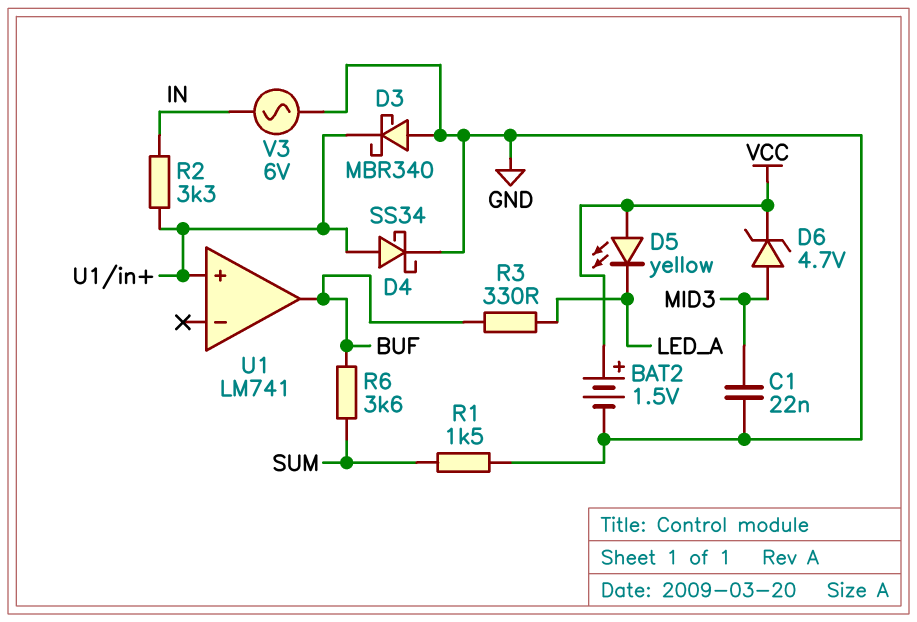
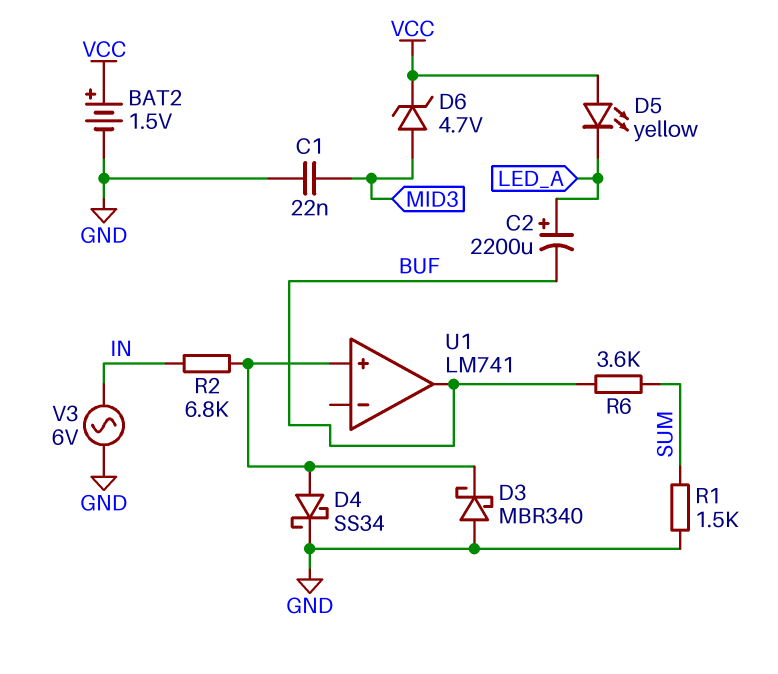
C2: none -> 2200uF (plus LED_A, minus BUF)
R2: 3.3k (IN, U1/in+) -> 6.8k (IN, U1/in+)
R3: 330 (BUF, LED_A) -> none

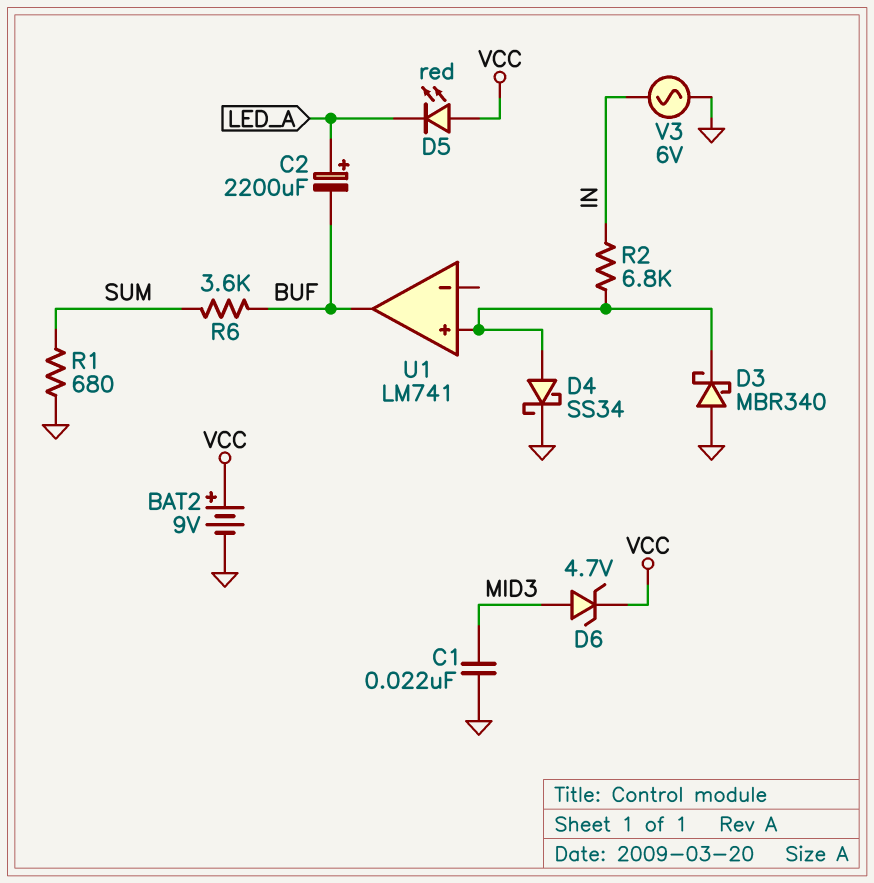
BAT2: 1.5V (plus VCC, minus GND) -> 9V (plus VCC, minus GND)
D5: LED yellow (A VCC, K LED_A) -> LED red (A VCC, K LED_A)
R1: 1.5k (GND, SUM) -> 680 (GND, SUM)

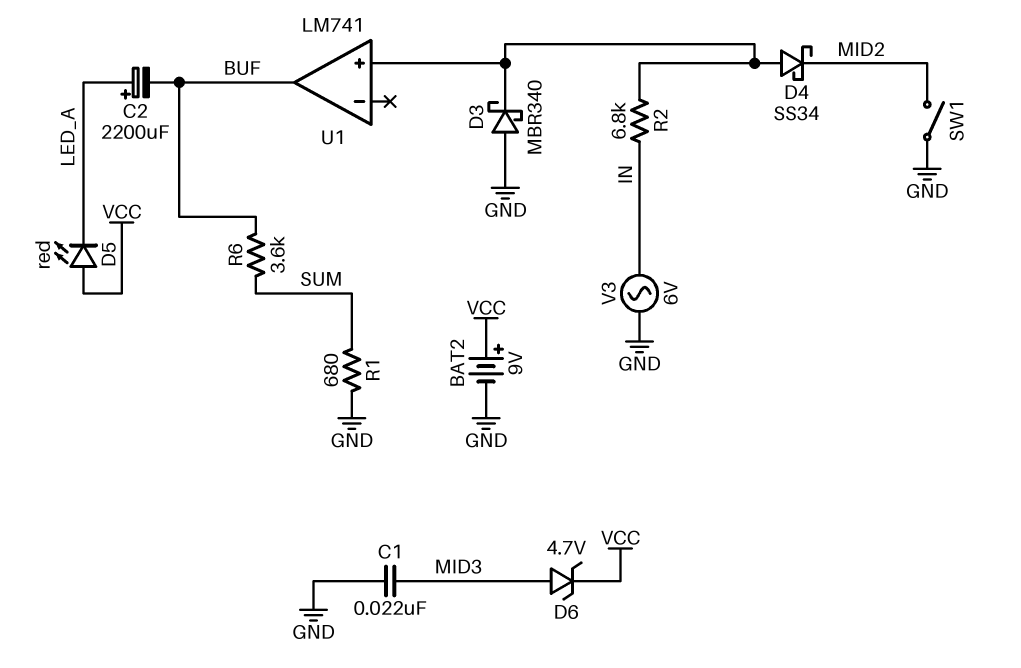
D4: schottky SS34 (A U1/in+, K GND) -> schottky SS34 (A U1/in+, K MID2)
SW1: none -> switch (GND, MID2)

